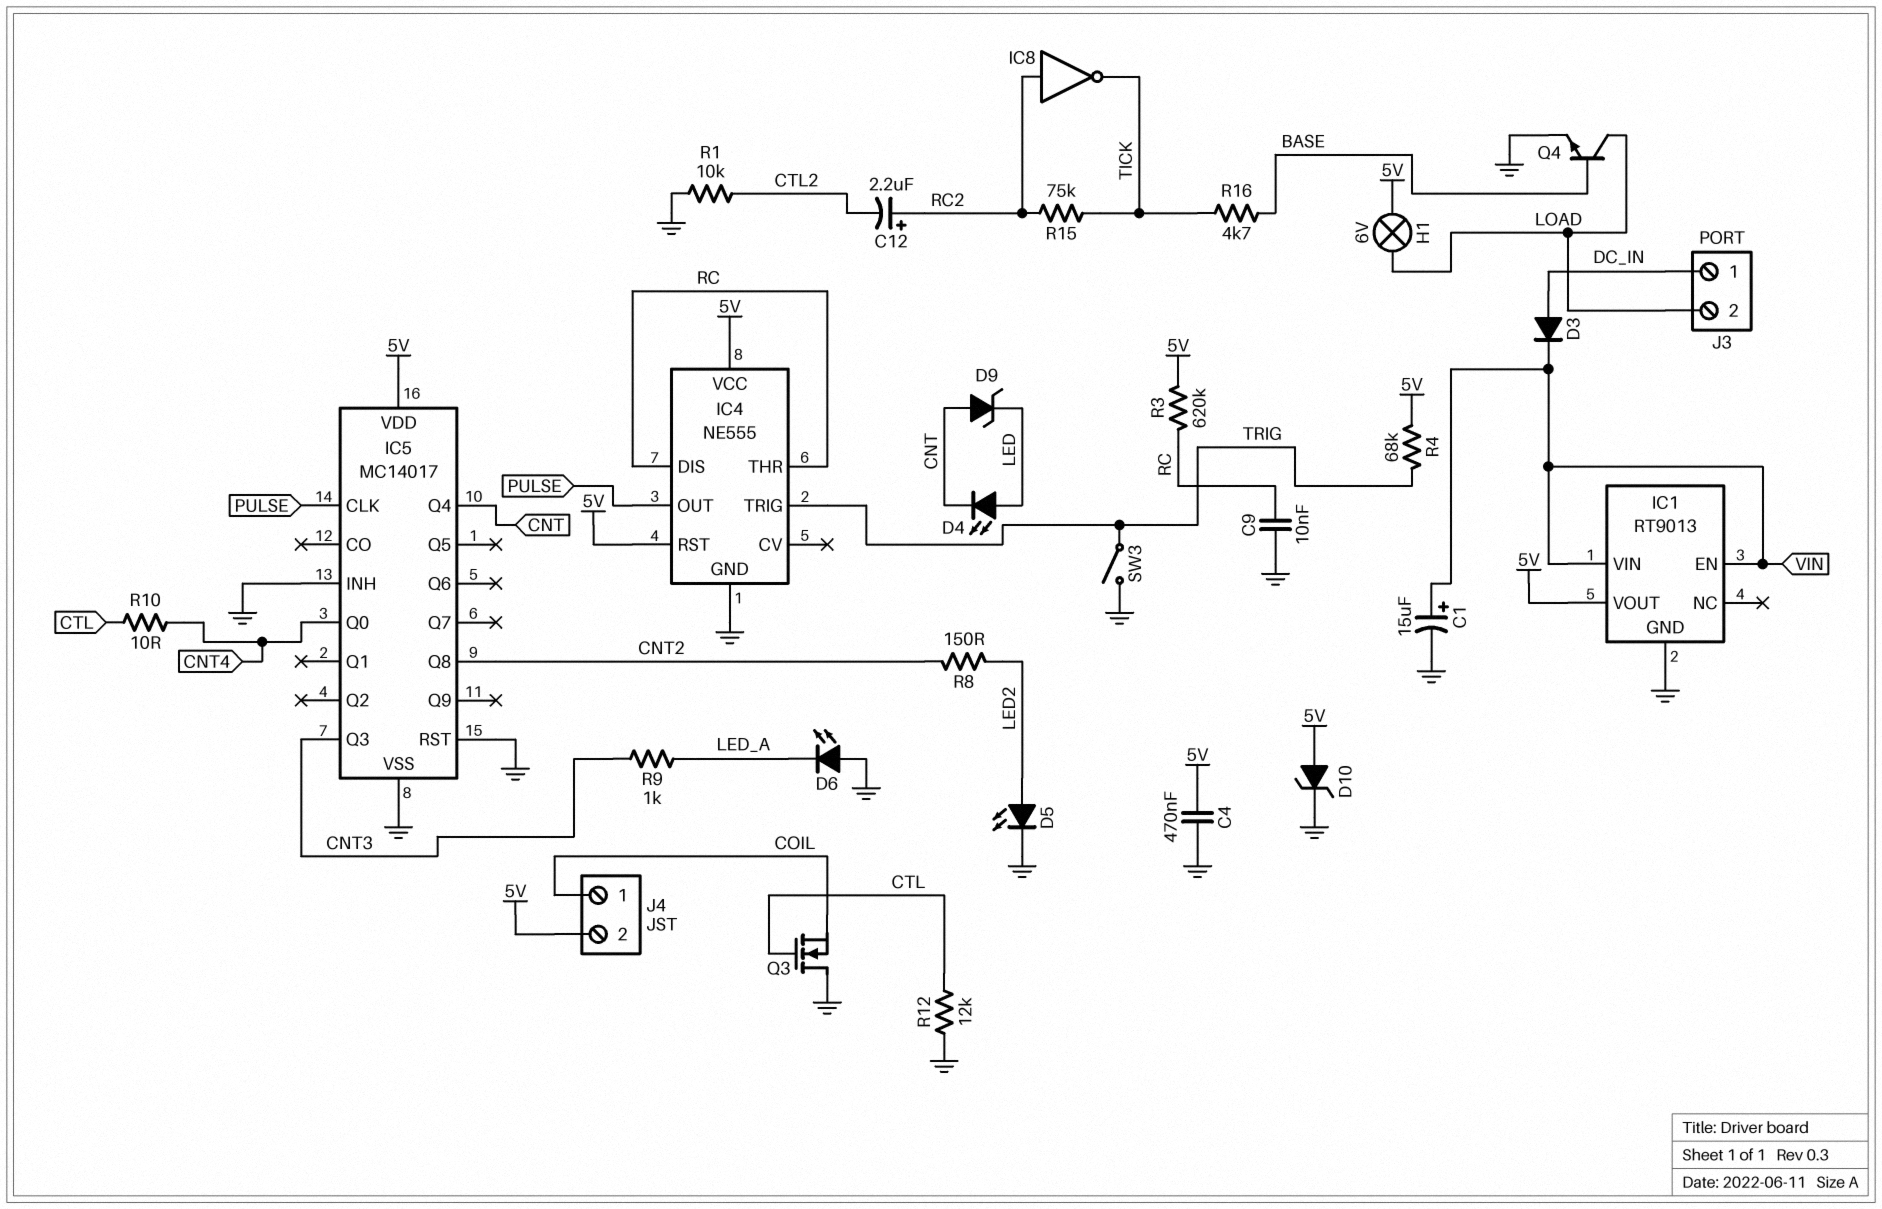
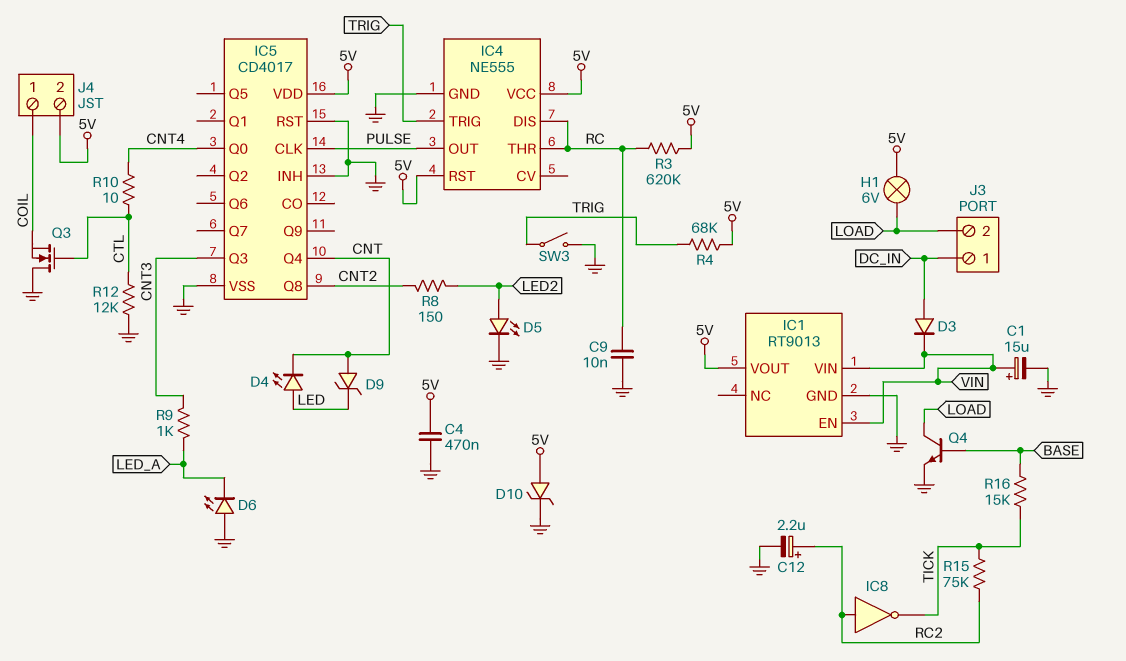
C12: 2.2uF (plus RC2, minus CTL2) -> 2.2uF (plus RC2, minus GND)
IC5: MC14017 -> CD4017
R1: 10k (CTL2, GND) -> none
R16: 4.7k (BASE, TICK) -> 15k (BASE, TICK)

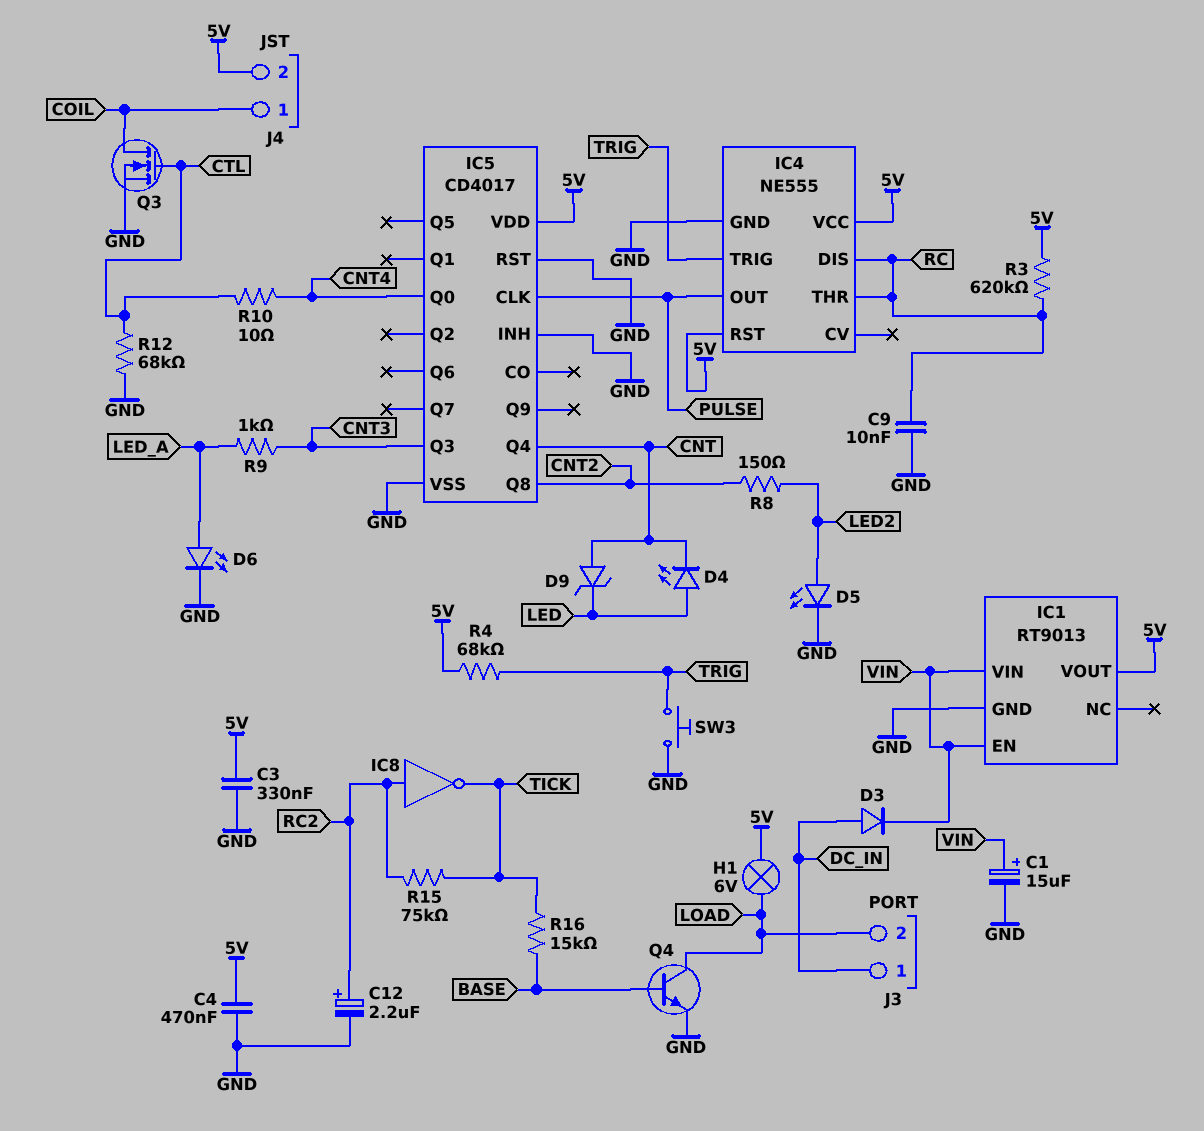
C3: none -> 330nF (5V, GND)
D6: LED (A GND, K LED_A) -> LED (A LED_A, K GND)
D10: zener (A 5V, K GND) -> none
Q3: NMOS (G CTL, D GND, S COIL) -> NMOS (G CTL, D COIL, S GND)
R12: 12k (CTL, GND) -> 68k (CTL, GND)
SW3: switch (GND, TRIG) -> button (GND, TRIG)

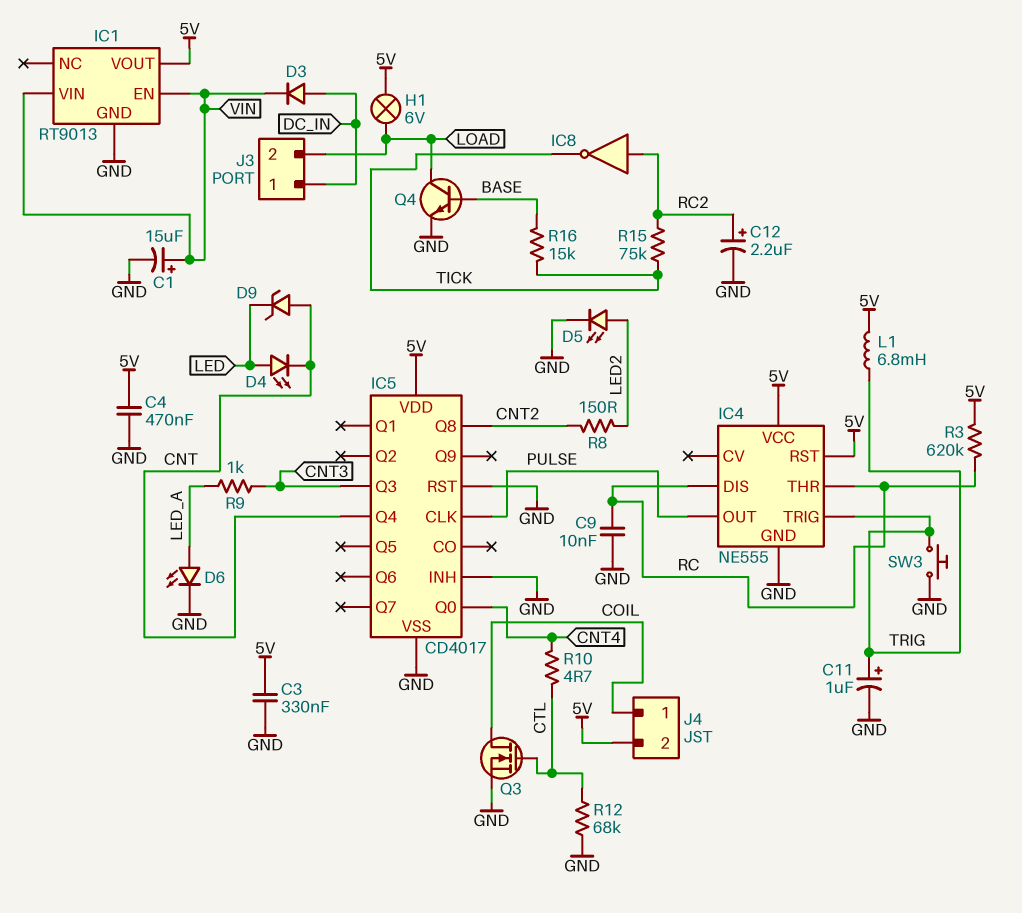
C11: none -> 1uF (plus TRIG, minus GND)
L1: none -> 6.8mH (5V, TRIG)
R4: 68k (5V, TRIG) -> none
R10: 10 (CNT4, CTL) -> 4.7 (CNT4, CTL)

